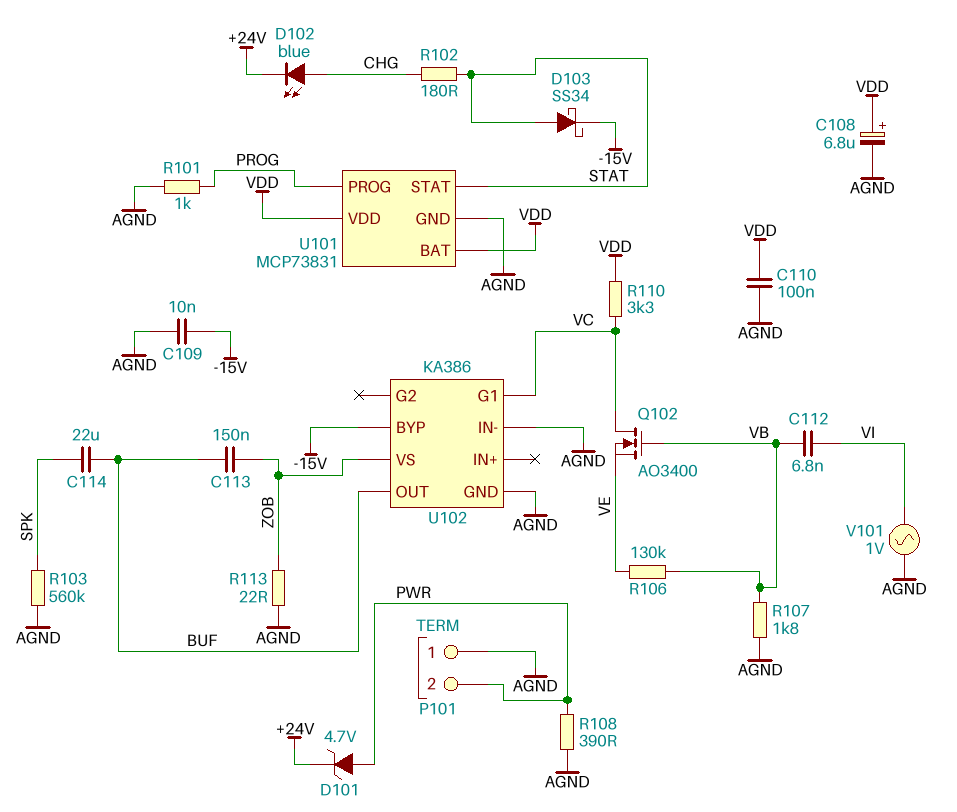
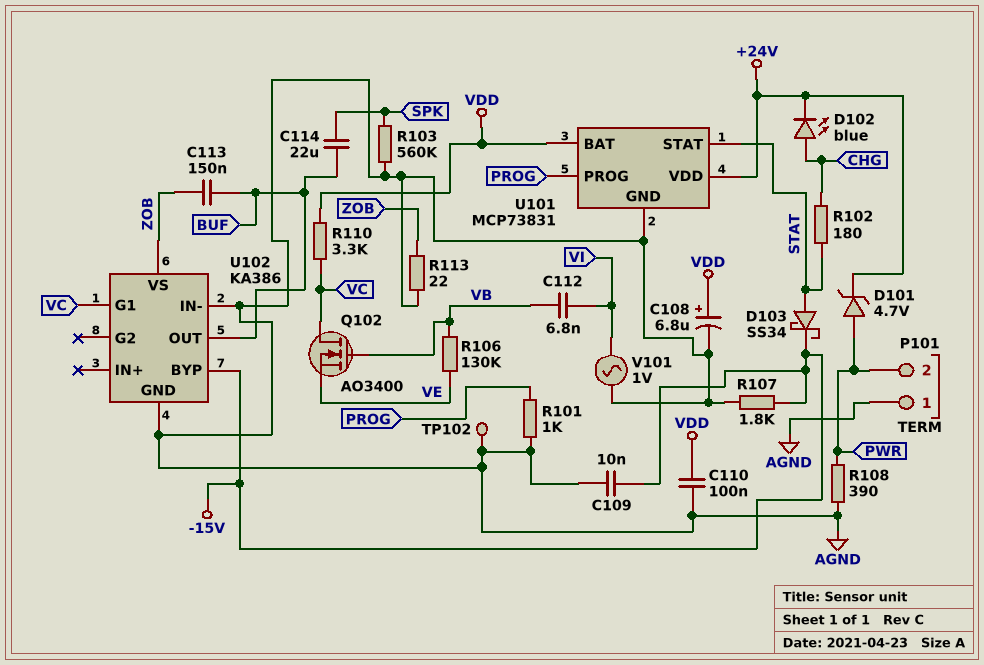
R107: 1.8k (AGND, VB) -> 1.8k (-15V, AGND)
TP102: none -> test point (AGND)
U101 pin VDD: VDD -> +24V

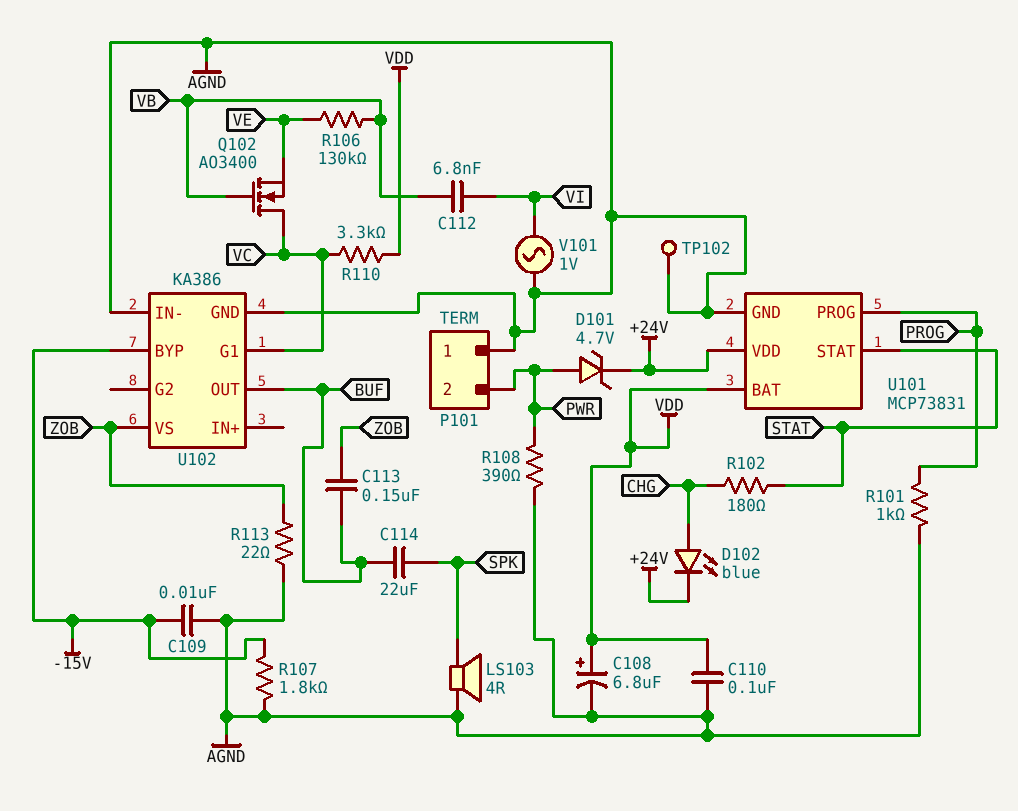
D103: schottky SS34 (A STAT, K -15V) -> none
LS103: none -> speaker 4R (AGND, SPK)
R103: 560k (AGND, SPK) -> none

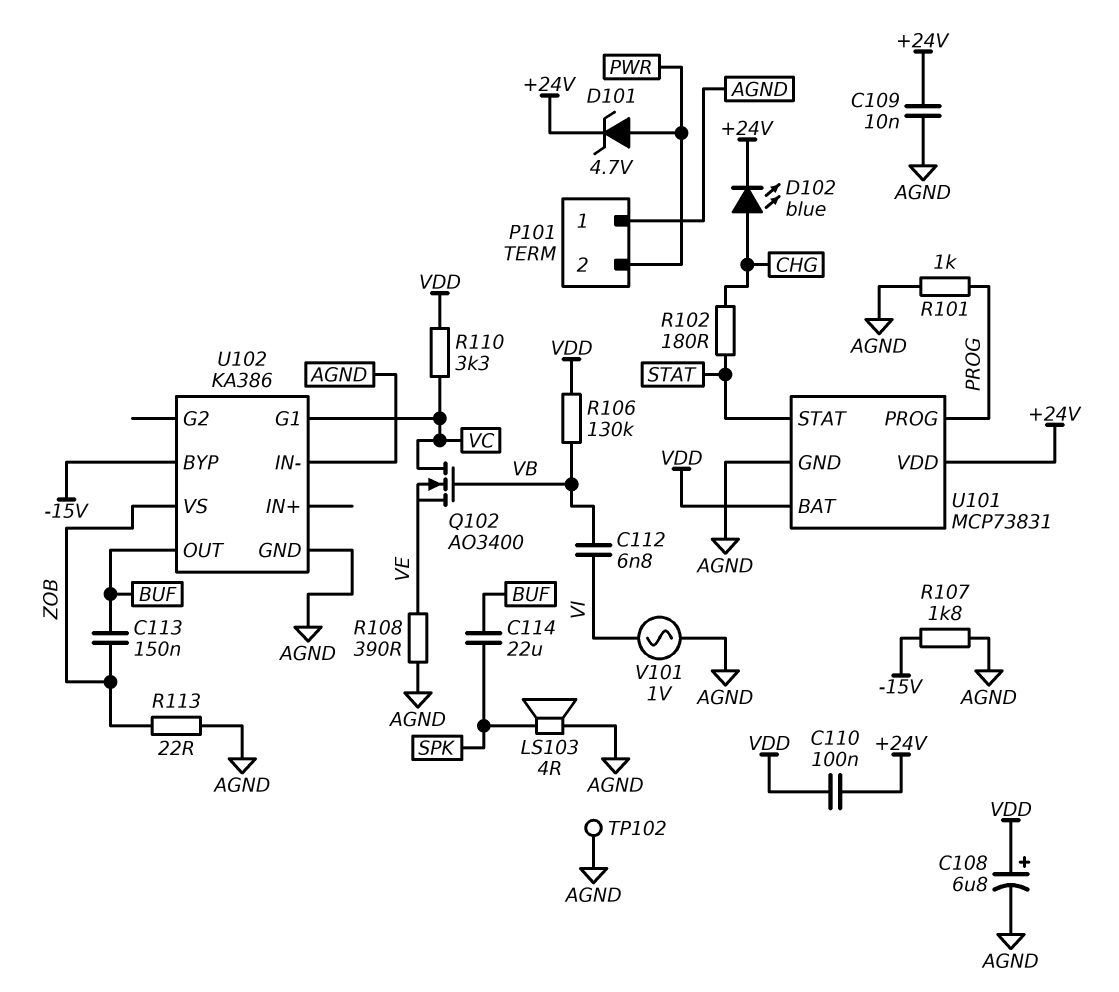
C109: 10nF (-15V, AGND) -> 10nF (+24V, AGND)
C110: 100nF (AGND, VDD) -> 100nF (+24V, VDD)
R106: 130k (VB, VE) -> 130k (VB, VDD)
R108: 390 (AGND, PWR) -> 390 (AGND, VE)

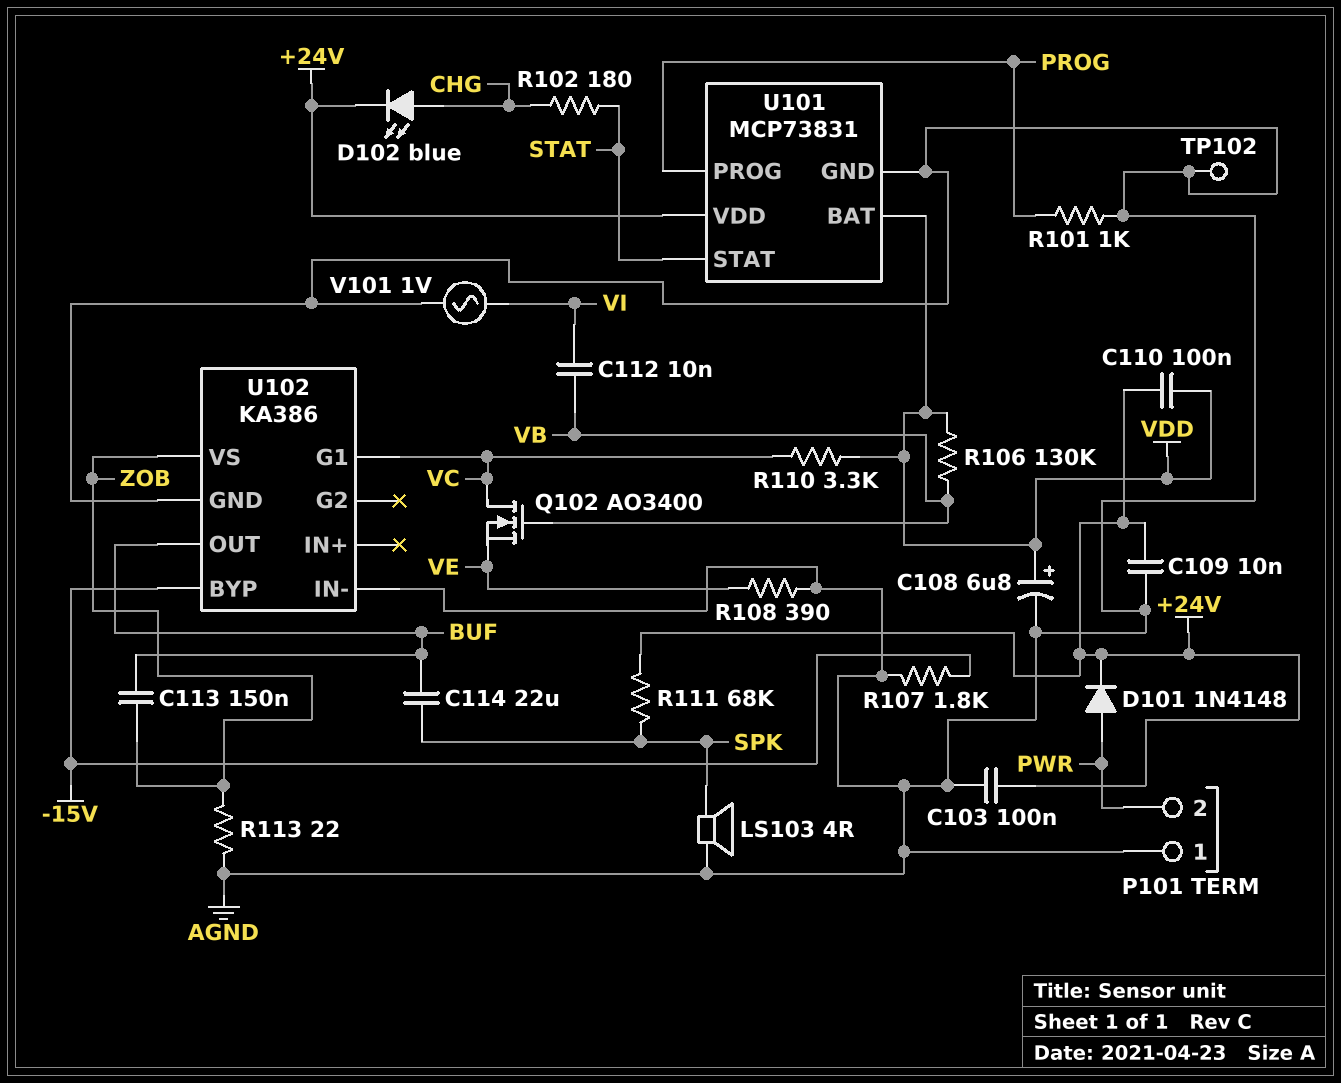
C103: none -> 100nF (+24V, AGND)
C112: 6.8nF (VB, VI) -> 10nF (VB, VI)
D101: zener 4.7V (A PWR, K +24V) -> diode 1N4148 (A PWR, K +24V)
R111: none -> 68k (+24V, SPK)

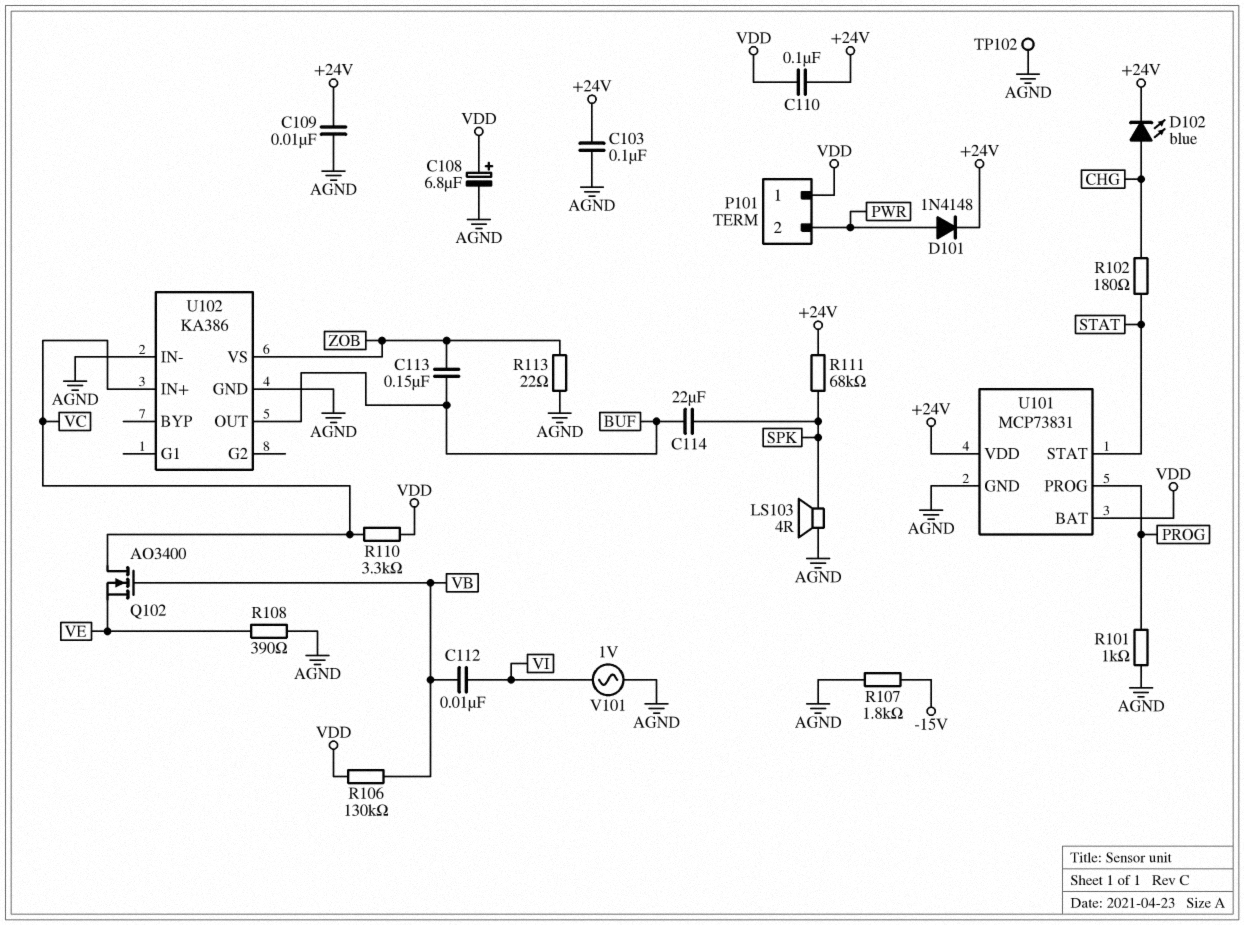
P101 pin 1: AGND -> VDD
U102 pin BYP: -15V -> none
U102 pin G1: VC -> none
U102 pin IN+: none -> VC

